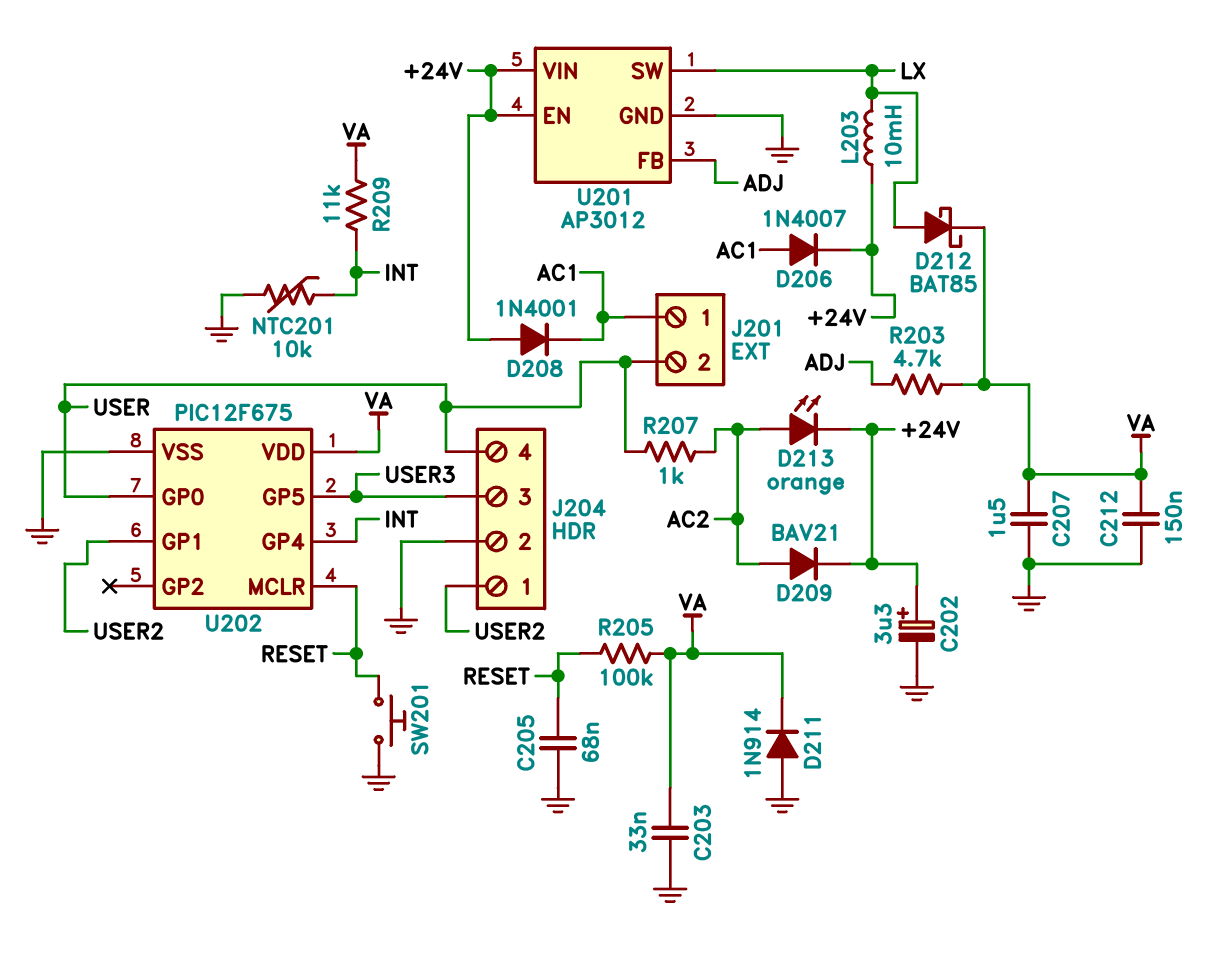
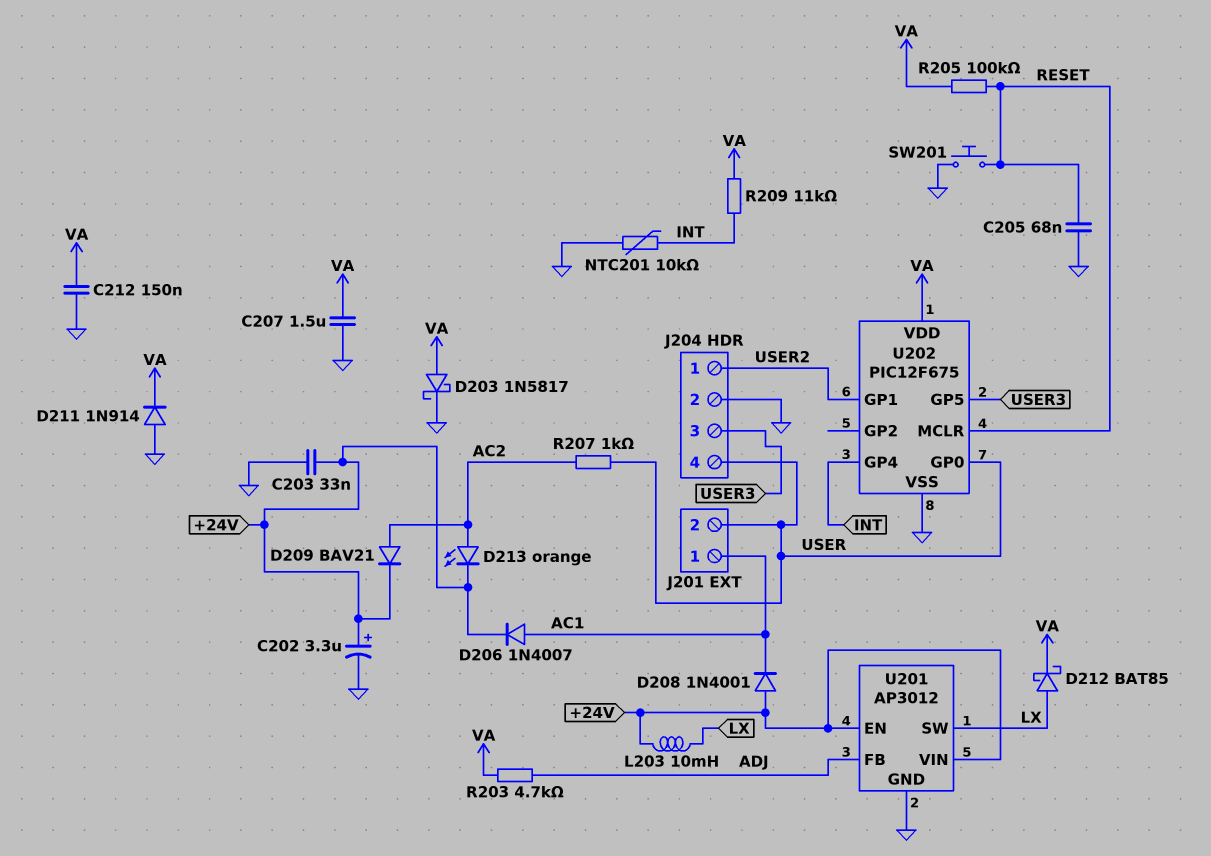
C203: 33nF (GND, VA) -> 33nF (+24V, GND)
D203: none -> schottky 1N5817 (A VA, K GND)

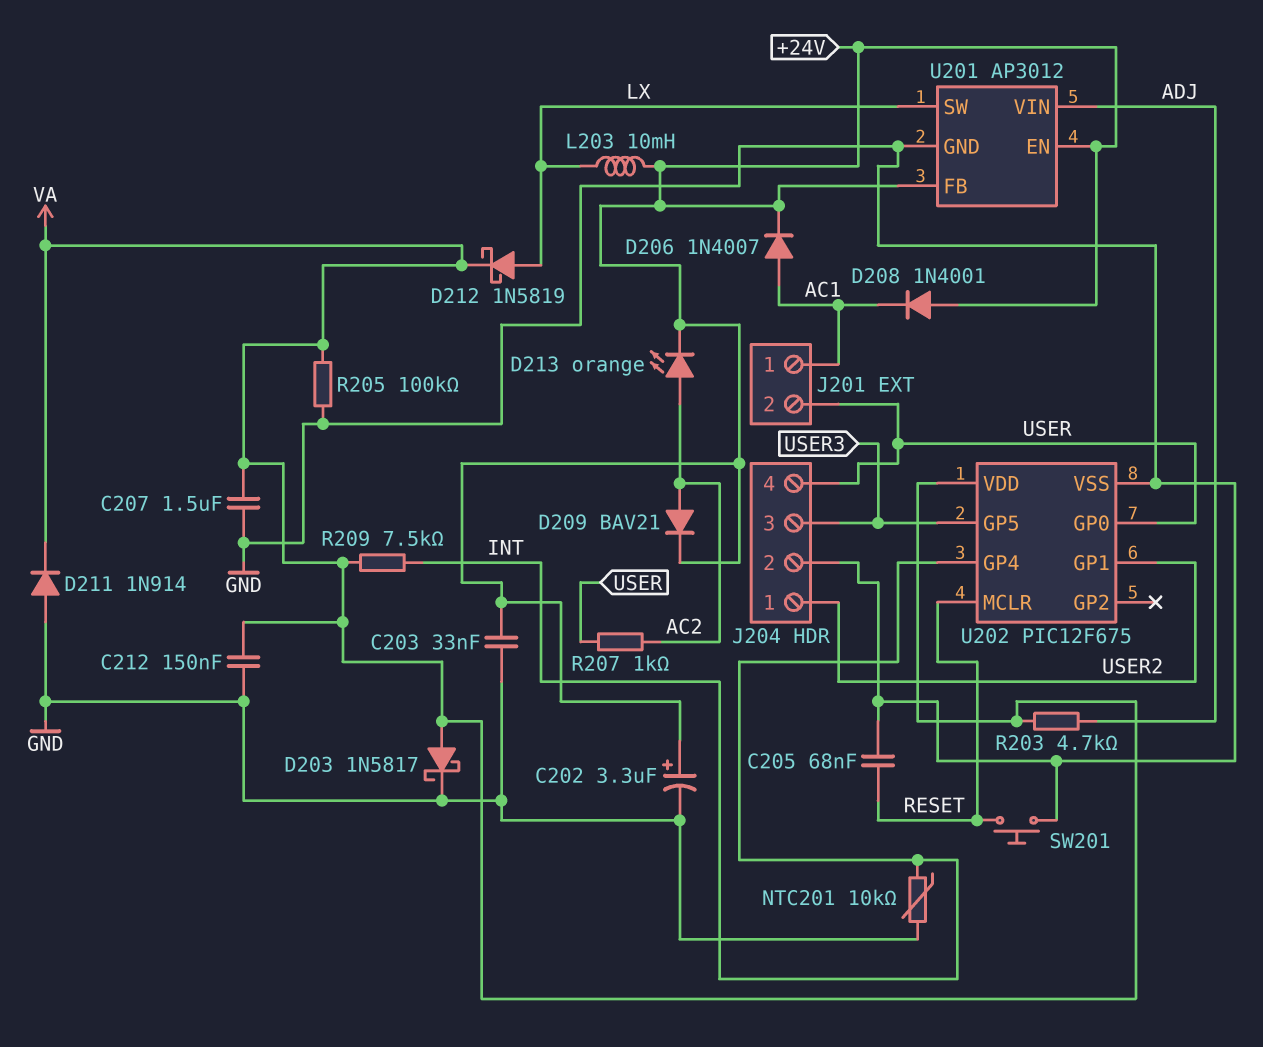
D212: schottky BAT85 (A LX, K VA) -> schottky 1N5819 (A LX, K VA)
R205: 100k (RESET, VA) -> 100k (GND, VA)
R209: 11k (INT, VA) -> 7.5k (INT, VA)
U201 pin FB: ADJ -> +24V
U201 pin VIN: +24V -> ADJ

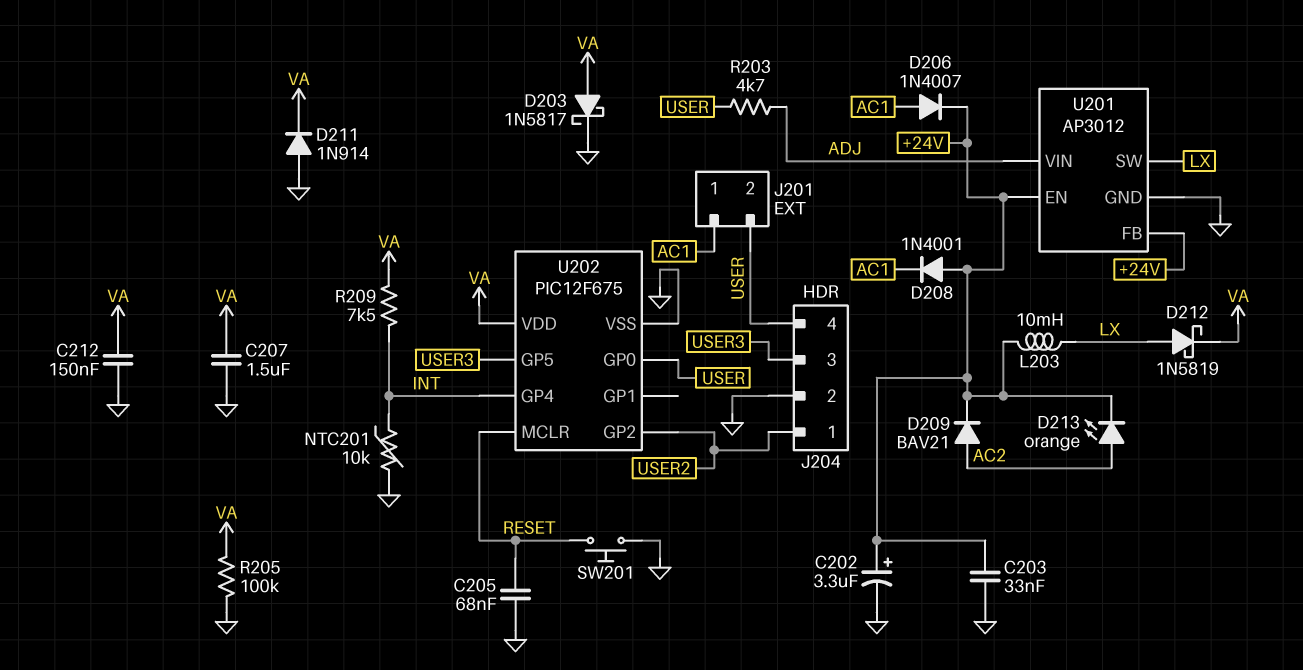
R203: 4.7k (ADJ, VA) -> 4.7k (ADJ, USER)
R207: 1k (AC2, USER) -> none
U202 pin GP1: USER2 -> none
U202 pin GP2: none -> USER2

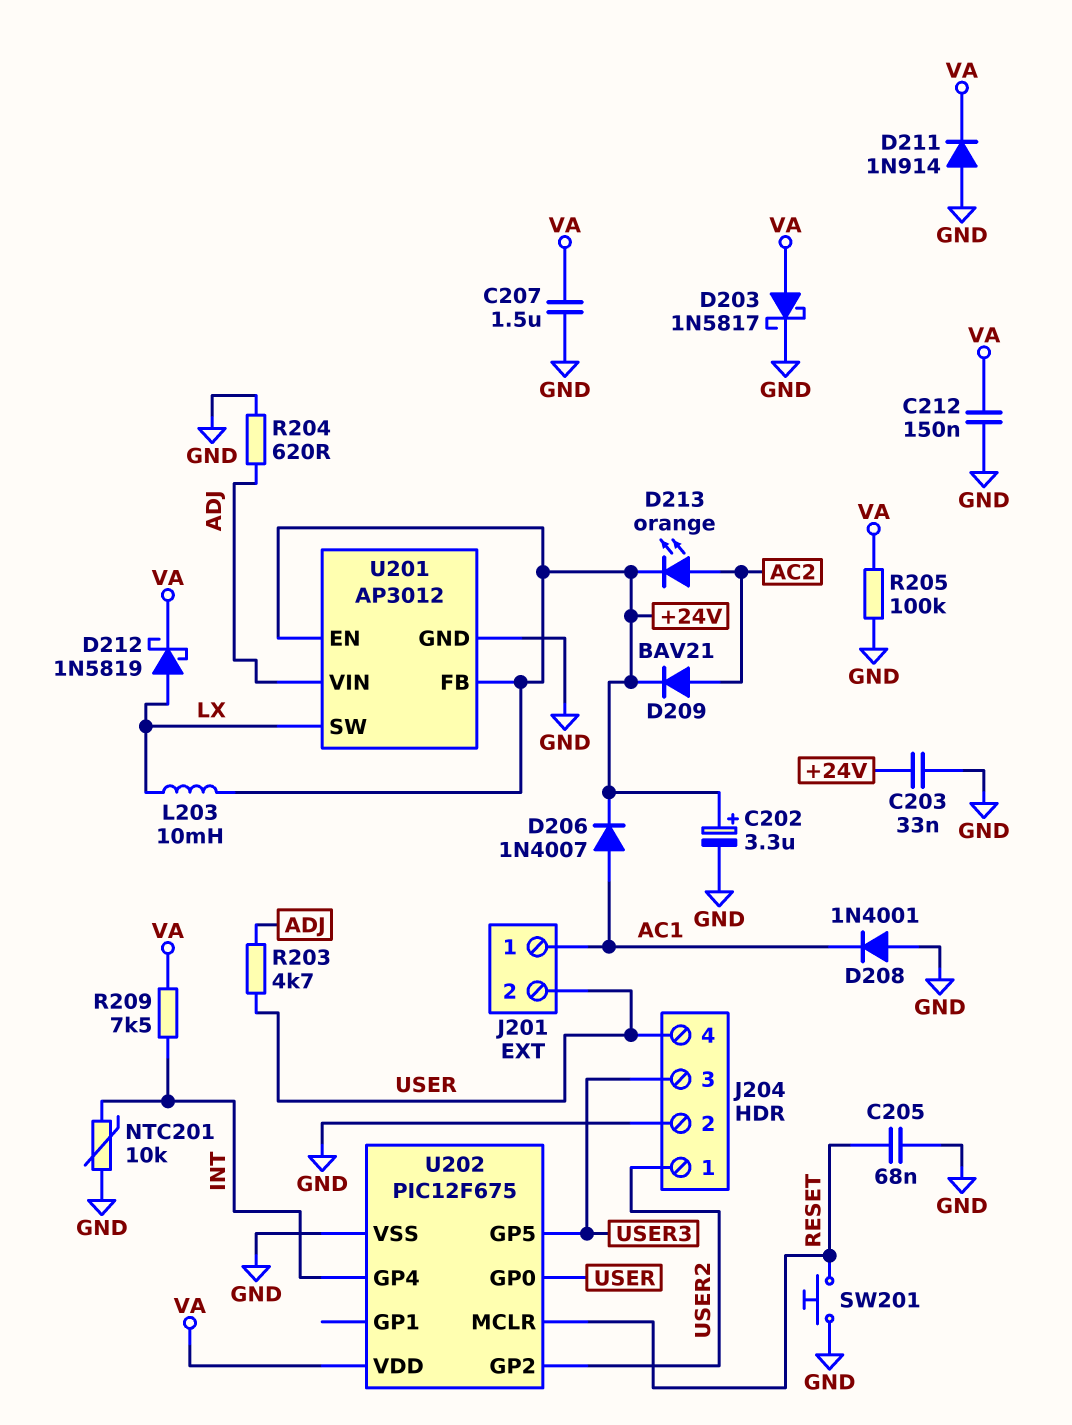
D208: diode 1N4001 (A +24V, K AC1) -> diode 1N4001 (A GND, K AC1)
R204: none -> 620 (ADJ, GND)

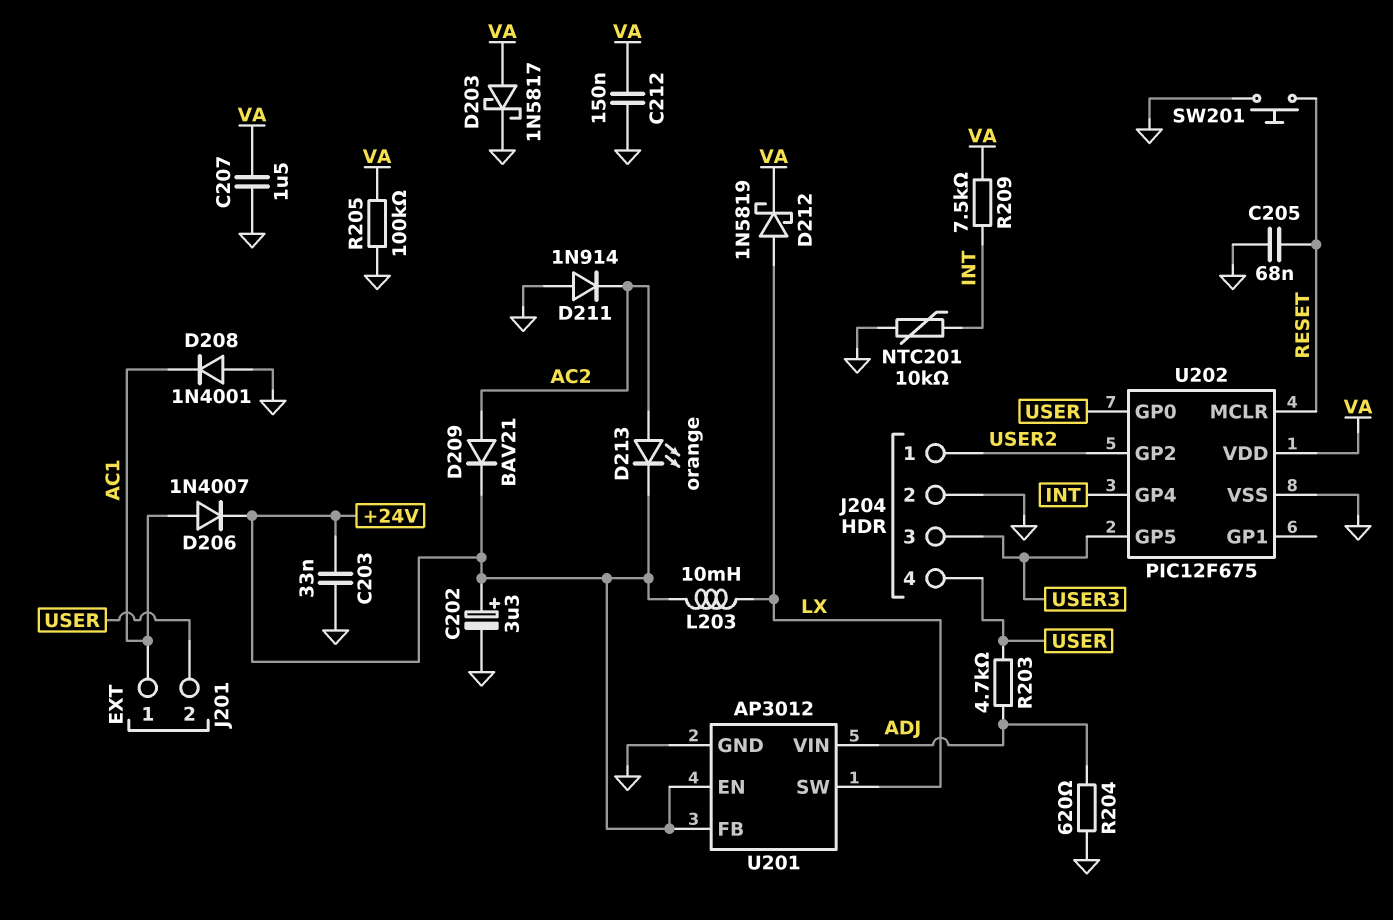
D211: diode 1N914 (A GND, K VA) -> diode 1N914 (A GND, K AC2)

